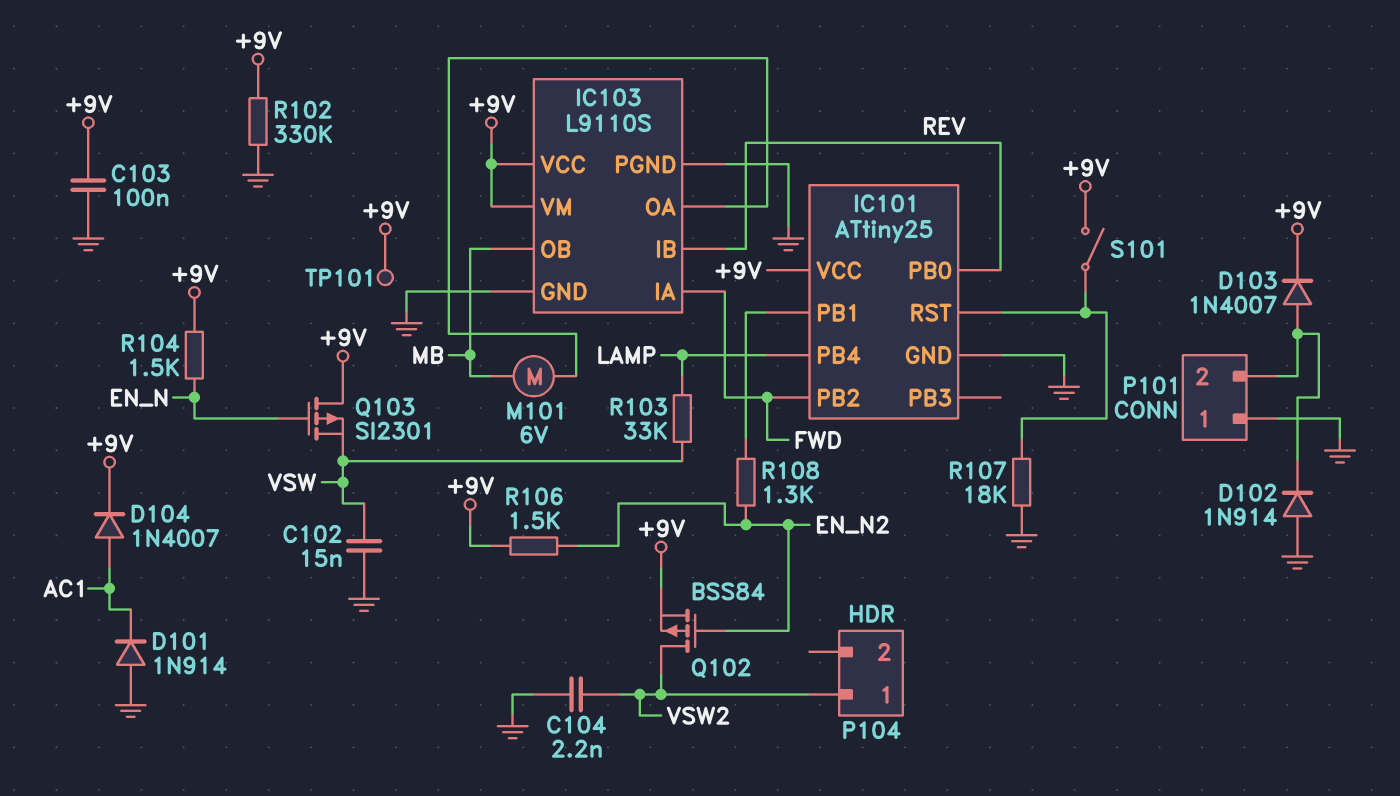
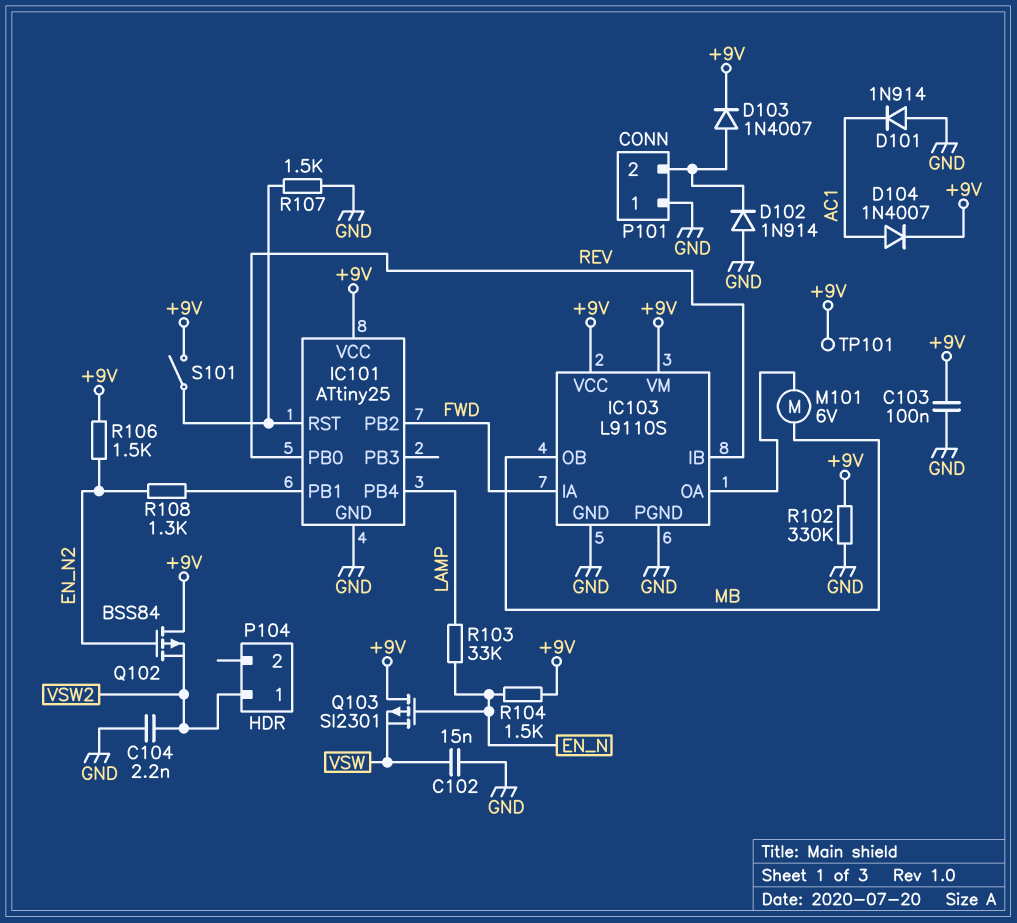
Q102: PMOS BSS84 (G EN_N2, D VSW2, S +9V) -> PMOS BSS84 (G EN_N2, D +9V, S VSW2)
R103: 33k (LAMP, VSW) -> 33k (EN_N, LAMP)
R107: 18k (GND, IC101/RST) -> 1.5k (GND, IC101/RST)

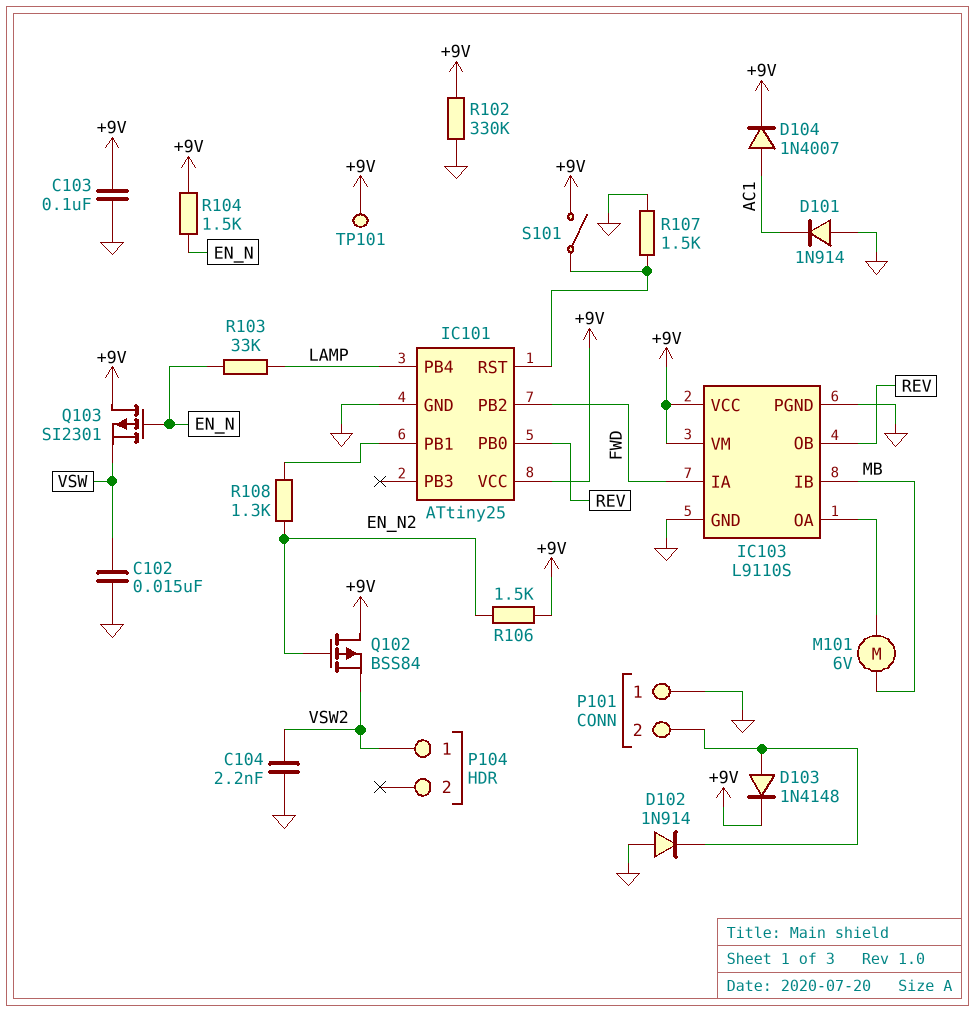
D103: diode 1N4007 (A P101/2, K +9V) -> diode 1N4148 (A P101/2, K +9V)
IC103 pin IB: REV -> MB
IC103 pin OB: MB -> REV

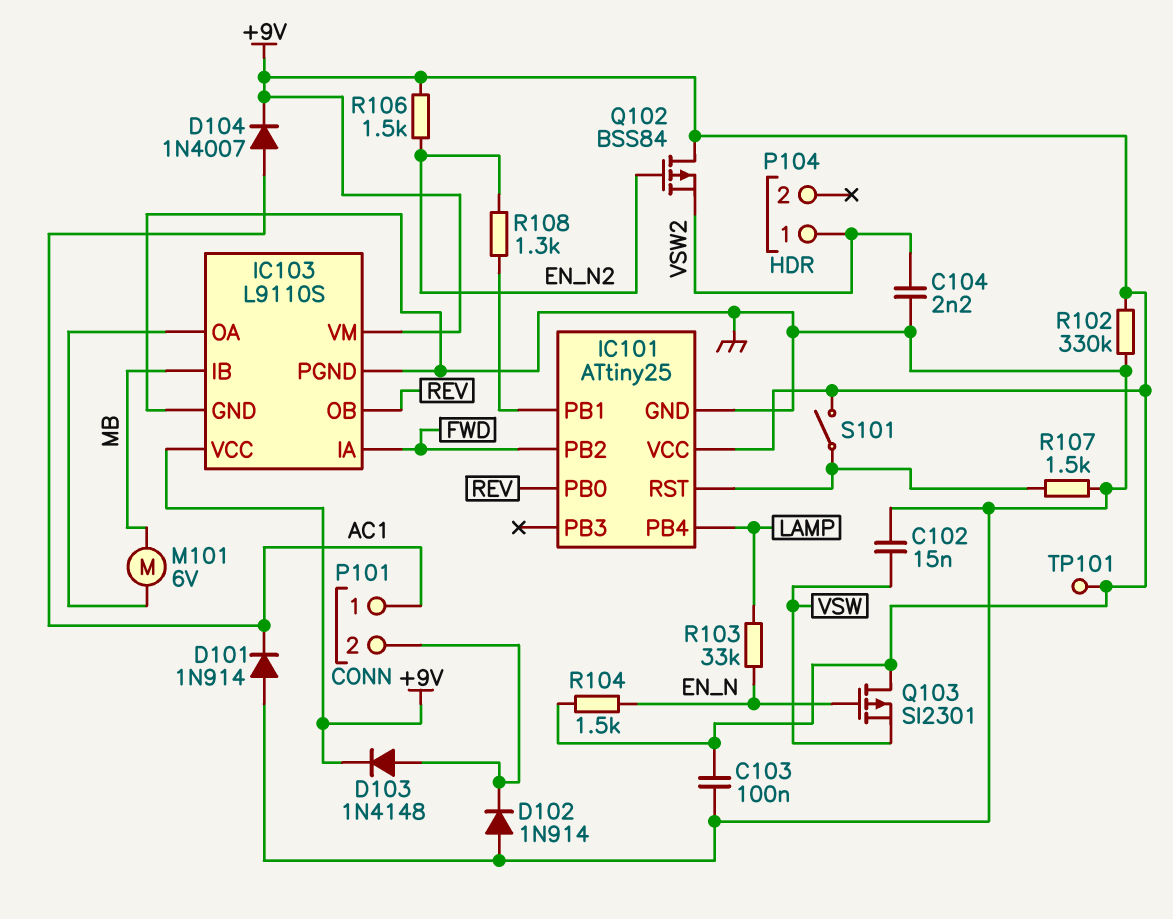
P101 pin 1: GND -> AC1

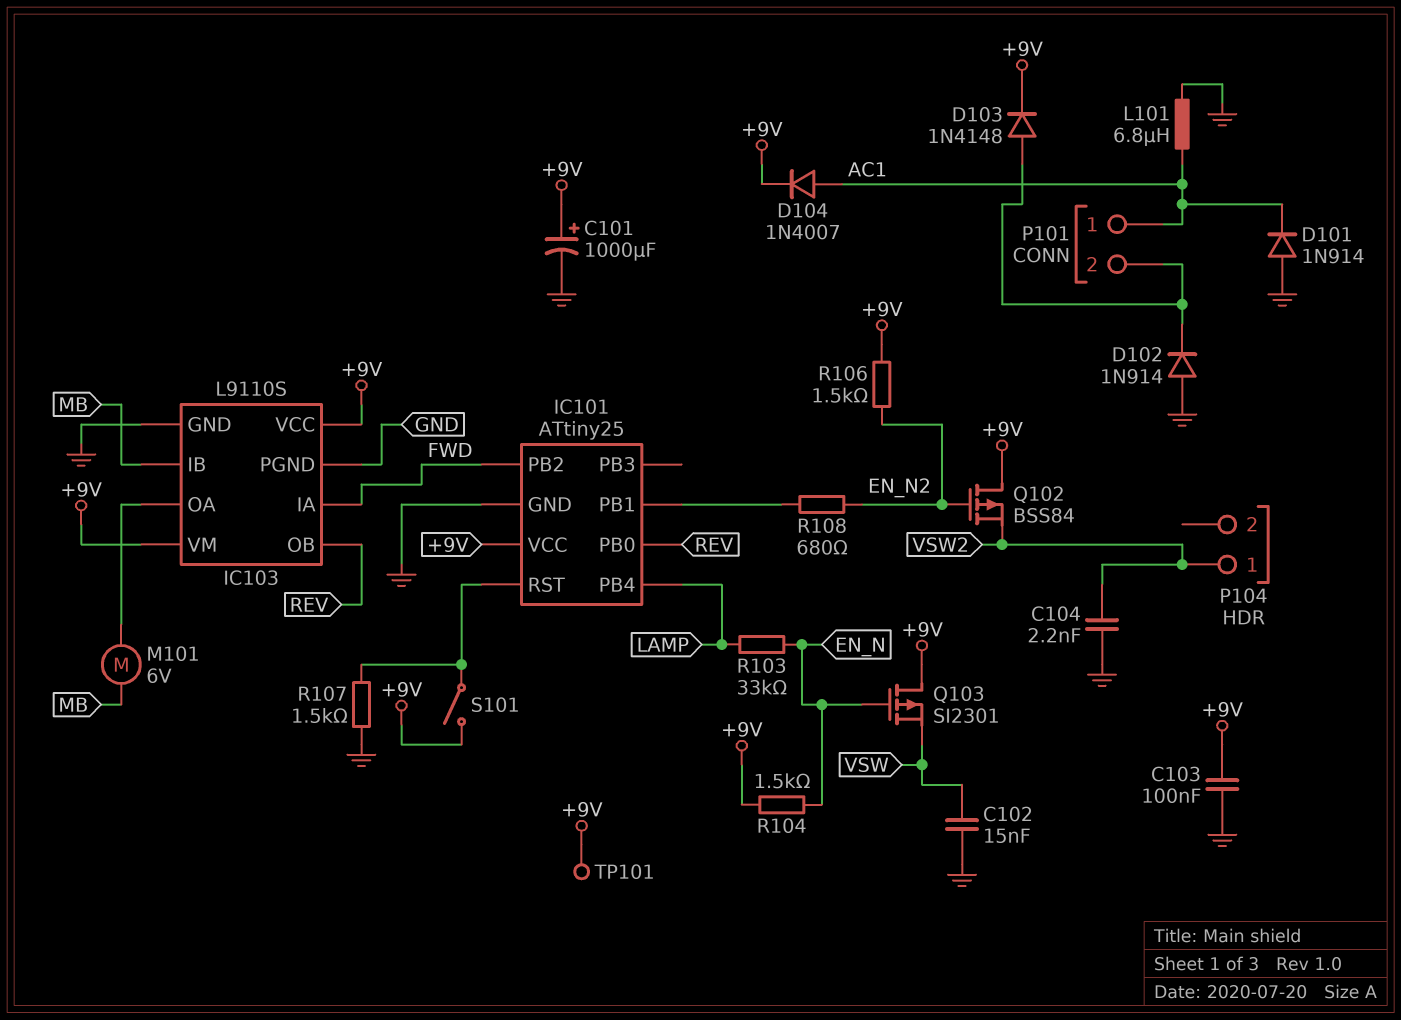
C101: none -> 1000uF (plus +9V, minus GND)
L101: none -> 6.8uH (AC1, GND)
R102: 330k (+9V, GND) -> none
R108: 1.3k (EN_N2, IC101/PB1) -> 680 (EN_N2, IC101/PB1)

